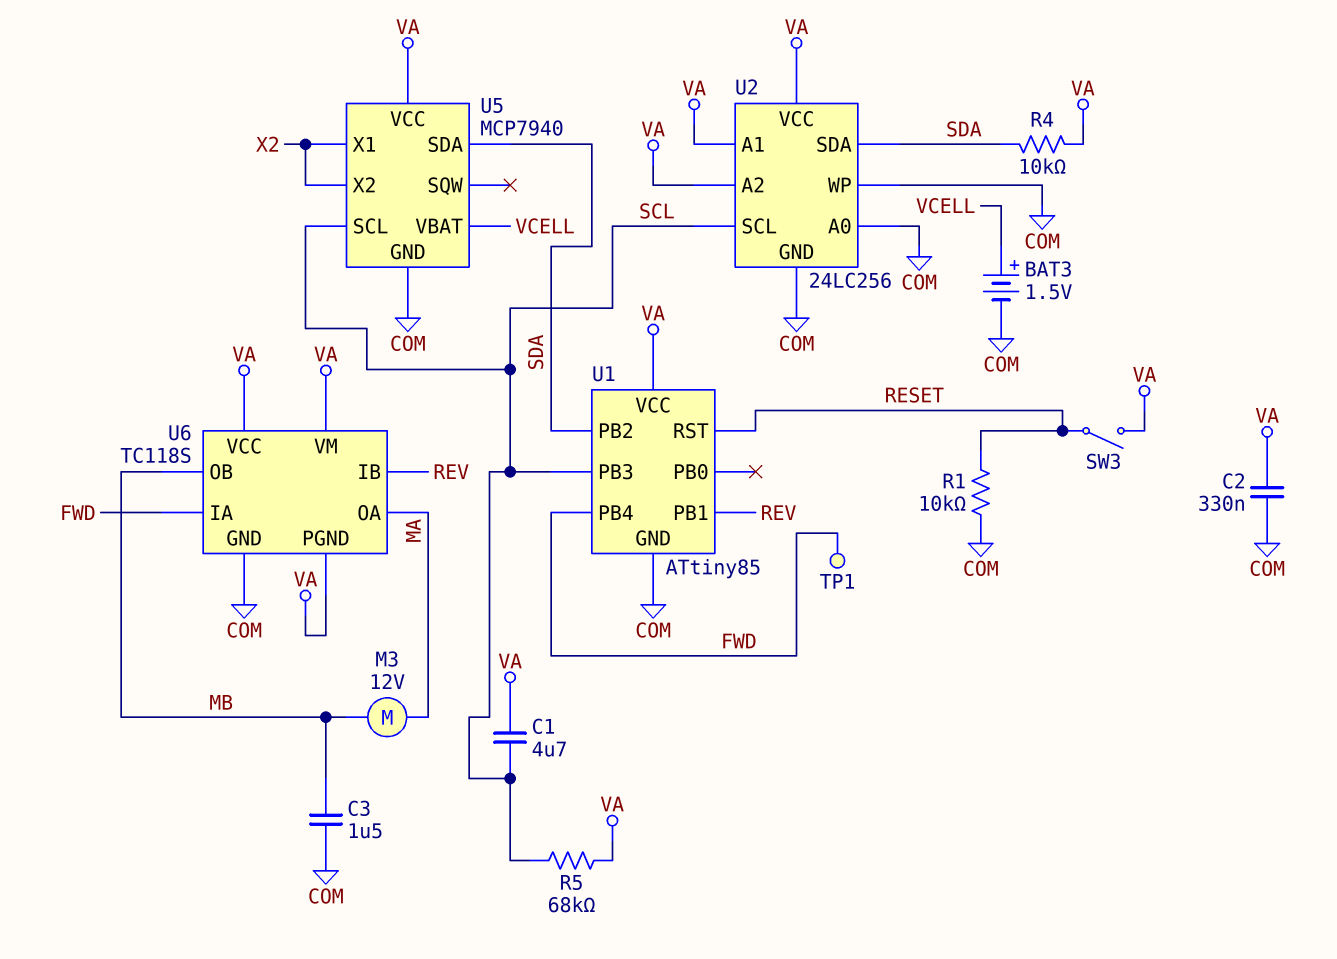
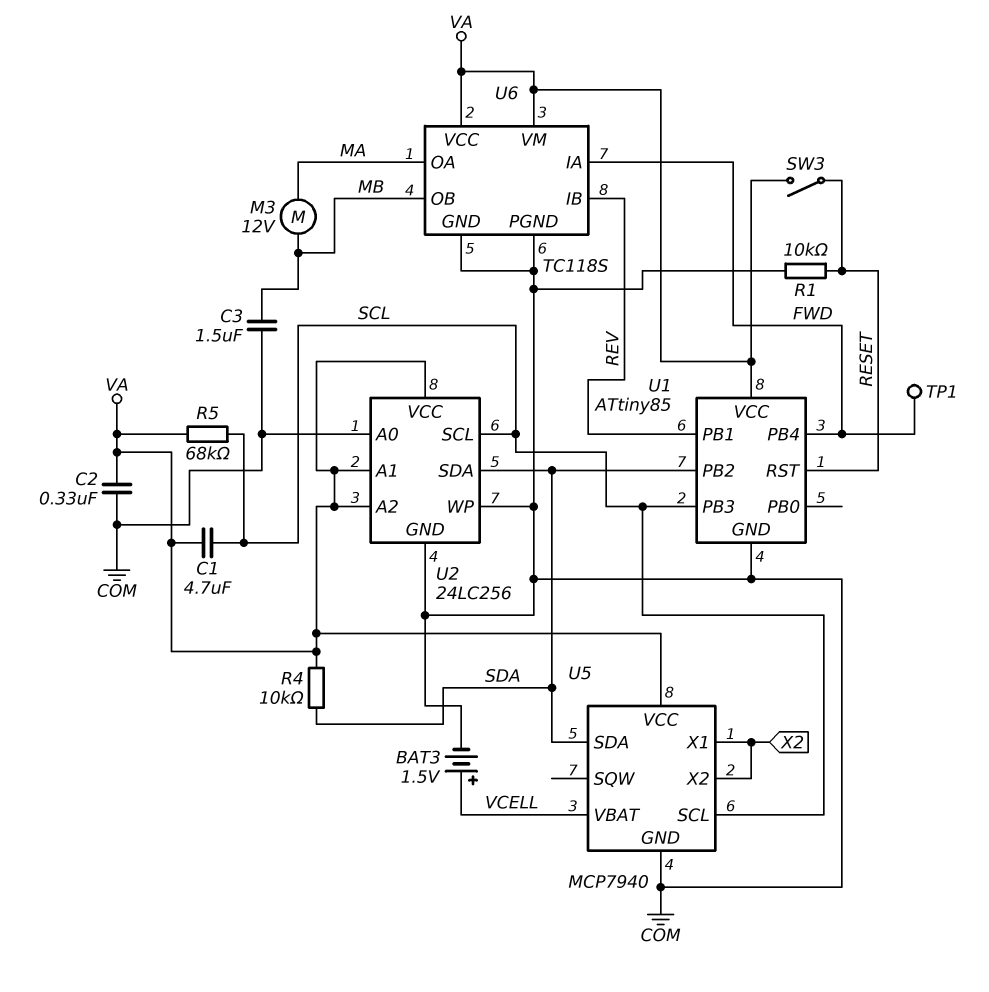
U6 pin PGND: VA -> COM

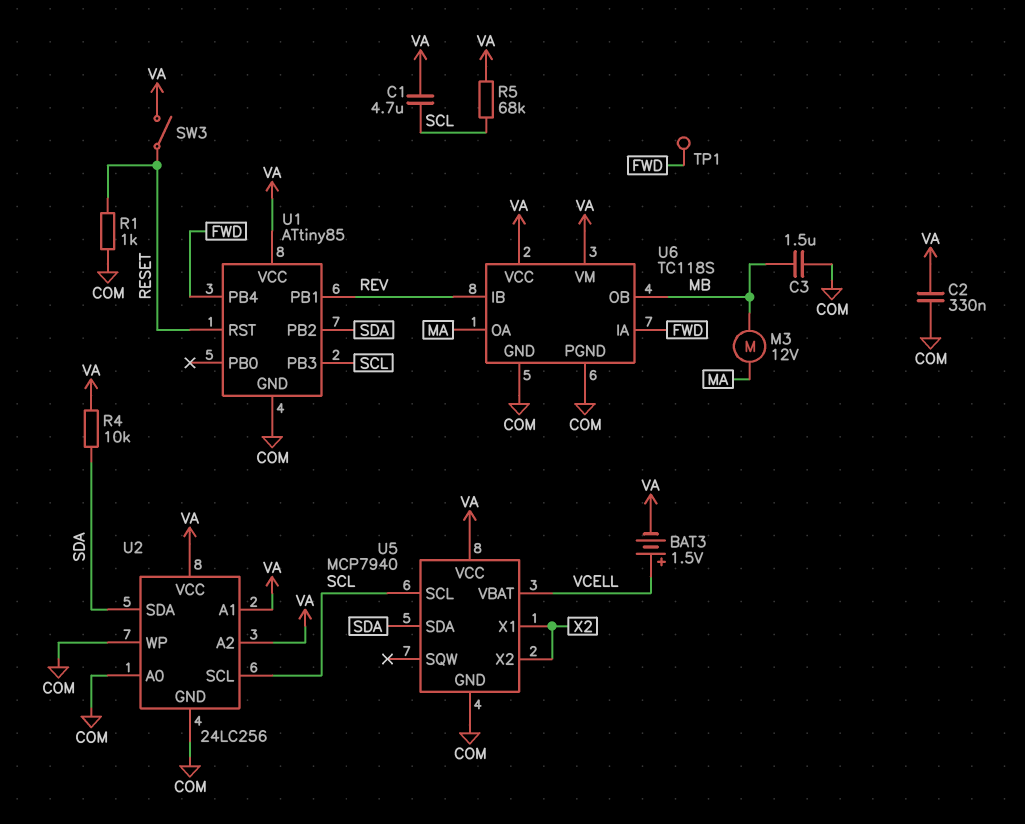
BAT3: 1.5V (plus VCELL, minus COM) -> 1.5V (plus VCELL, minus VA)
R1: 10k (COM, RESET) -> 1k (COM, RESET)

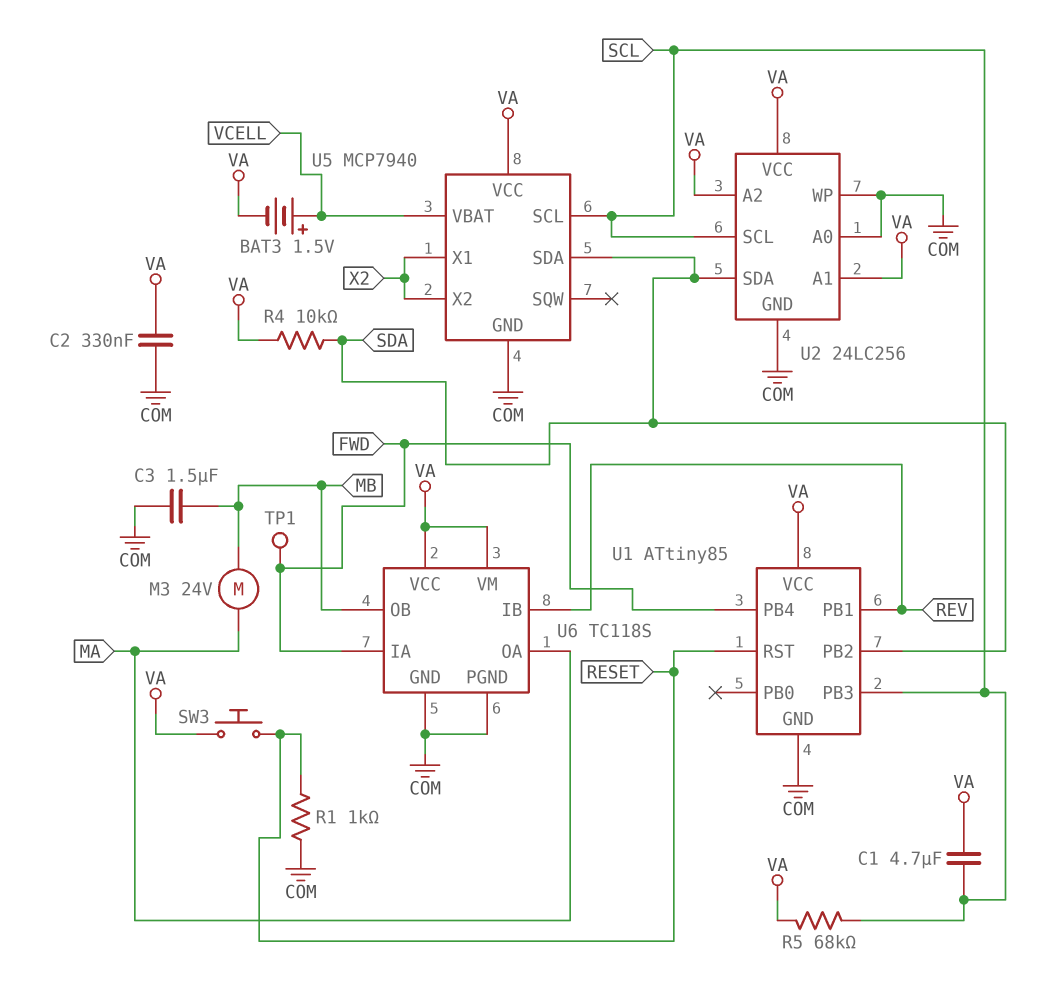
M3: motor 12V (MA, MB) -> motor 24V (MA, MB)
SW3: switch (RESET, VA) -> button (RESET, VA)

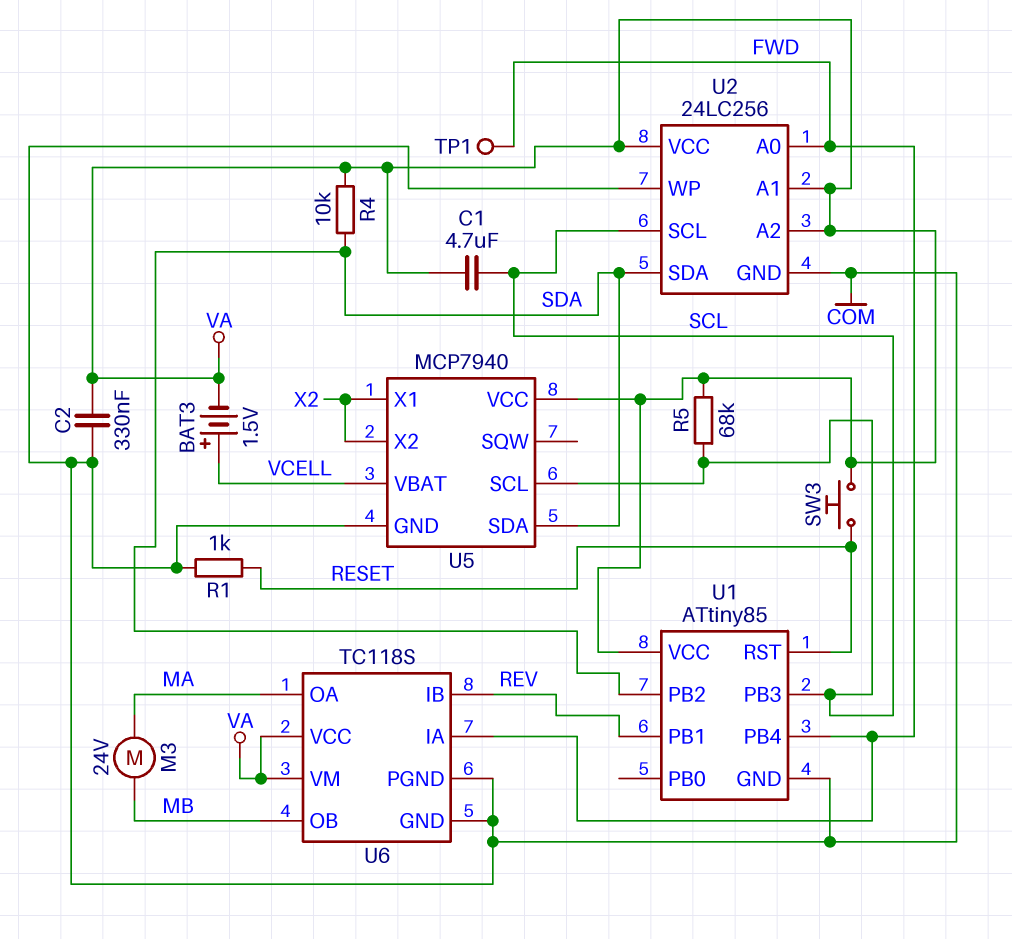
C3: 1.5uF (COM, MB) -> none
U2 pin A0: COM -> FWD

